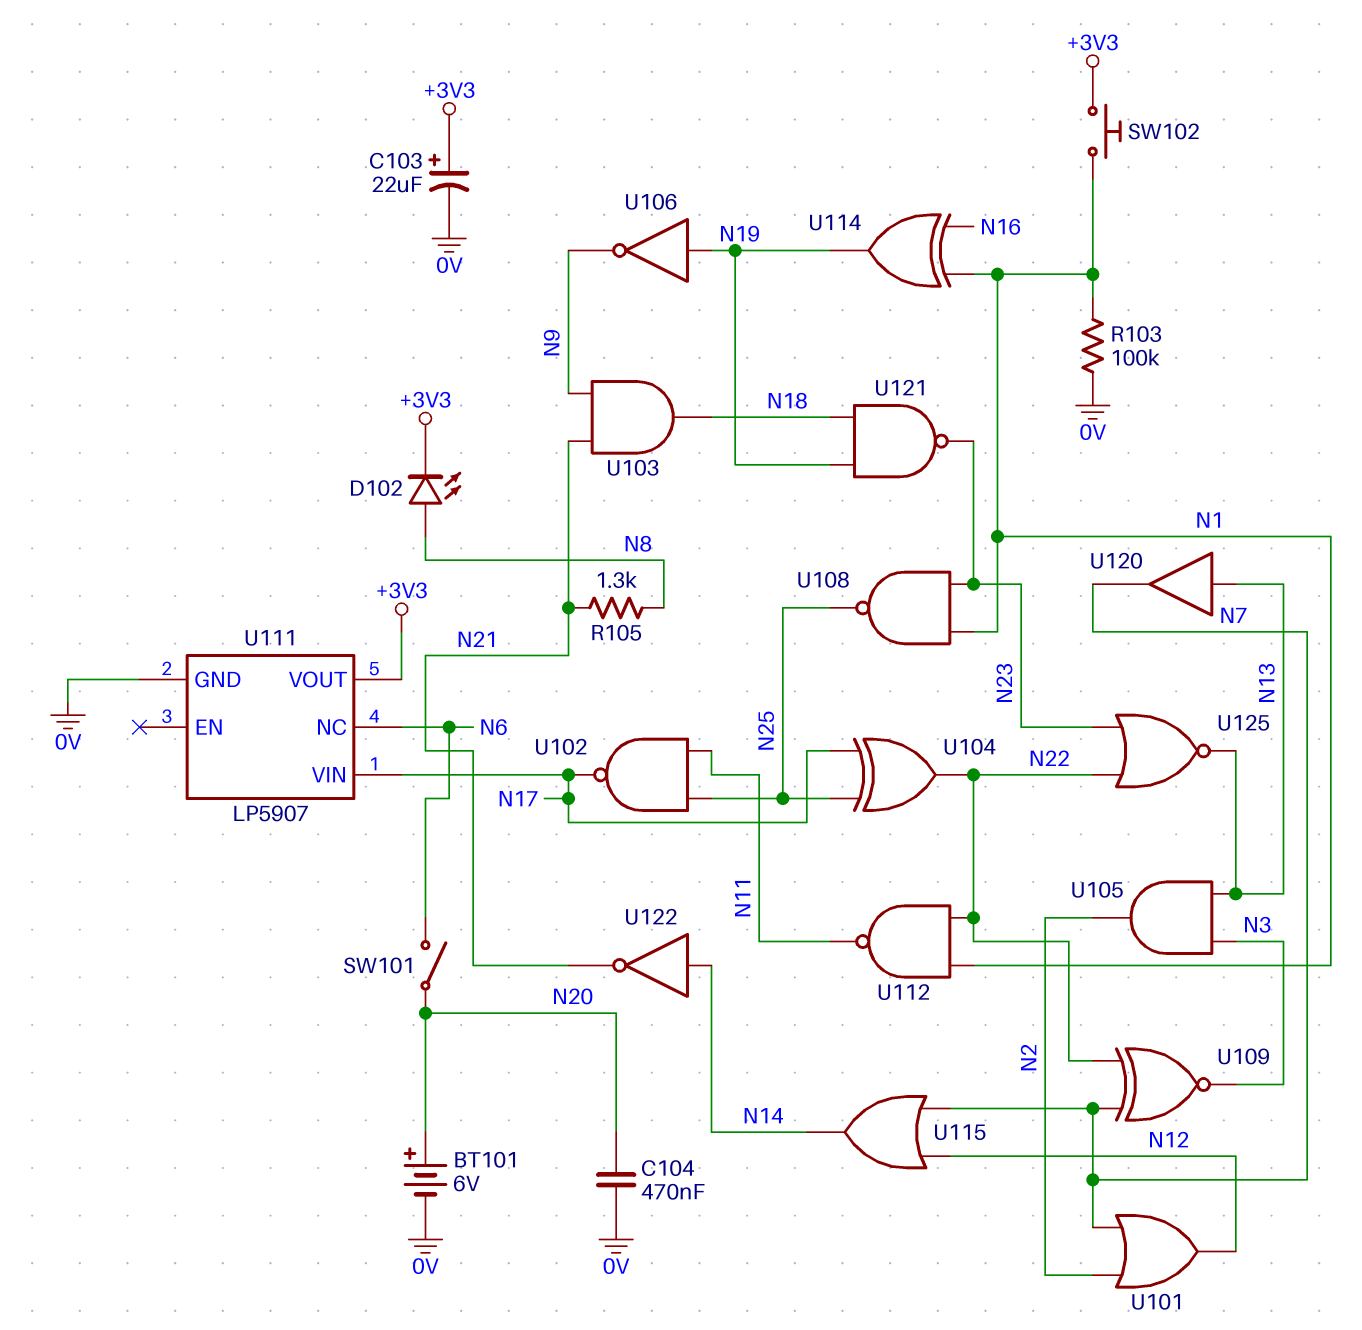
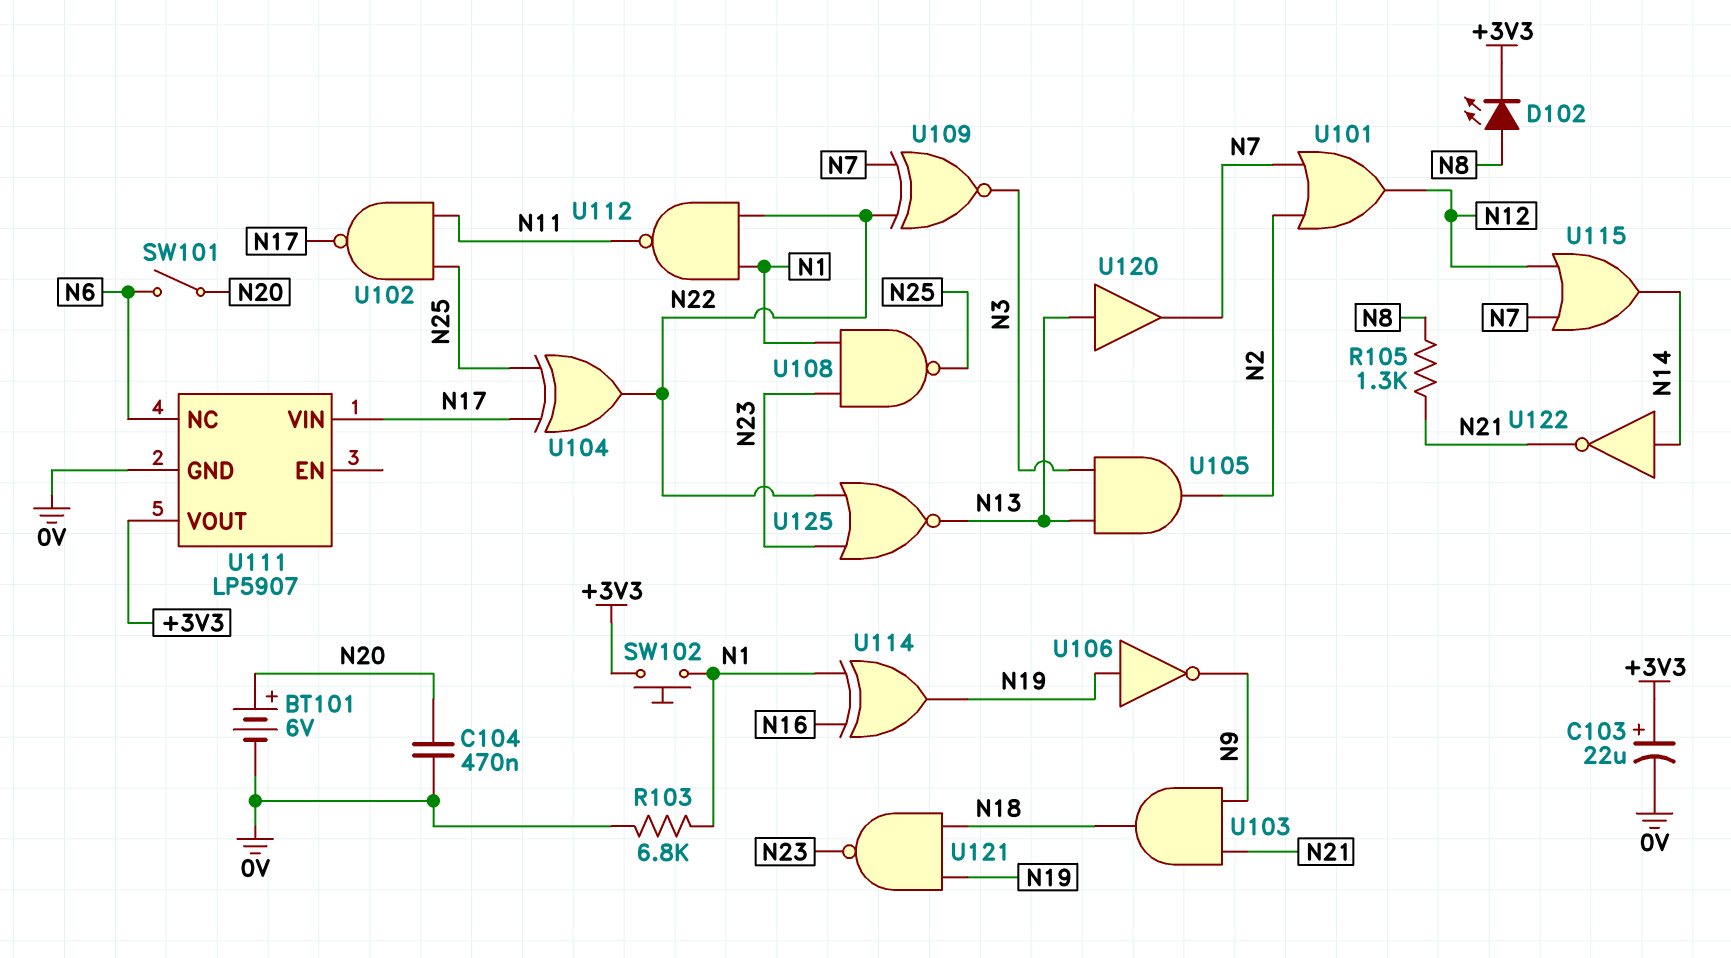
R103: 100k (0V, N1) -> 6.8k (0V, N1)

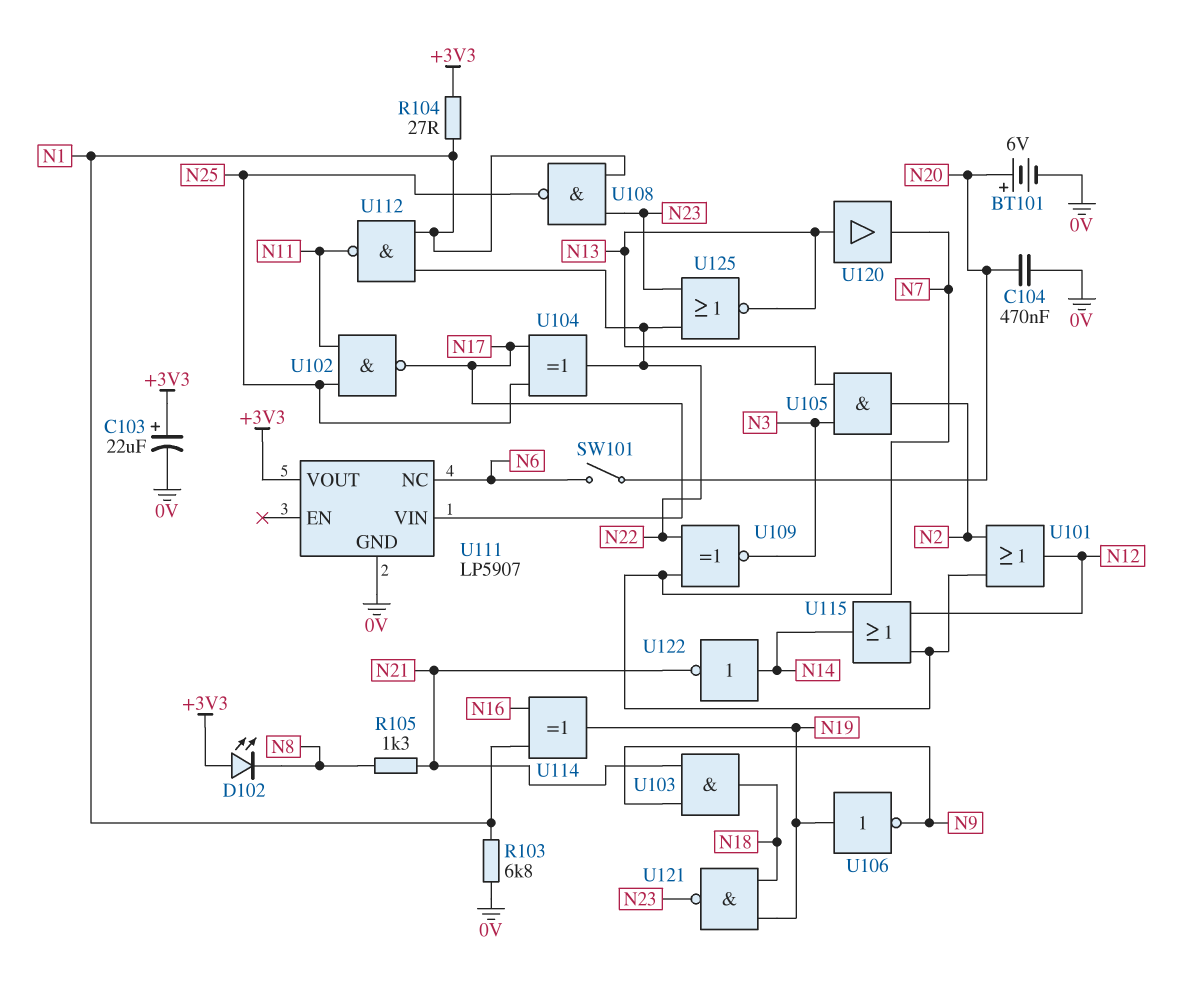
D102: LED (A N8, K +3V3) -> LED (A +3V3, K N8)
R104: none -> 27 (+3V3, N1)
SW102: button (+3V3, N1) -> none

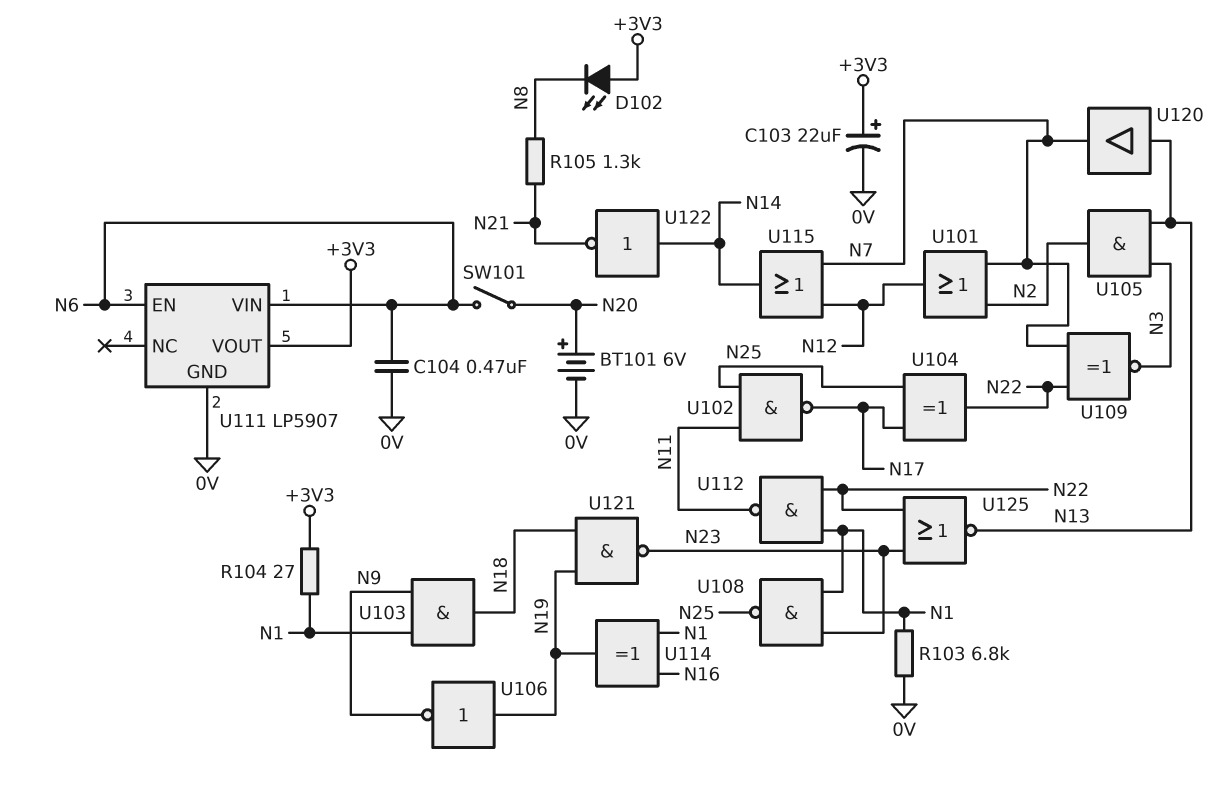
C104: 470nF (0V, N20) -> 470nF (0V, N6)
U103: AND (in N9, in N21, out N18) -> AND (in N1, in N9, out N18)
U111 pin EN: none -> N6
U111 pin NC: N6 -> none
U111 pin VIN: N17 -> N6

